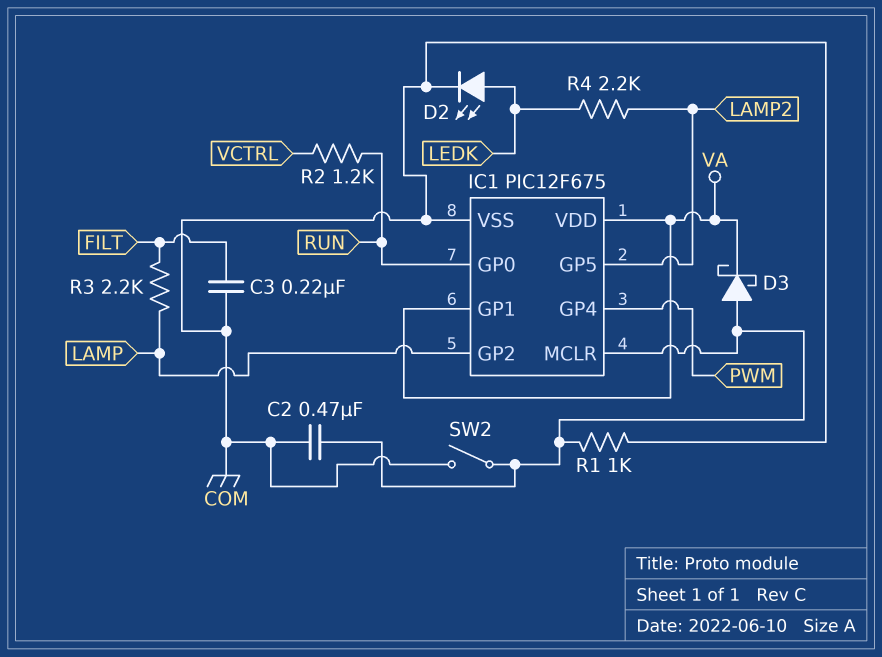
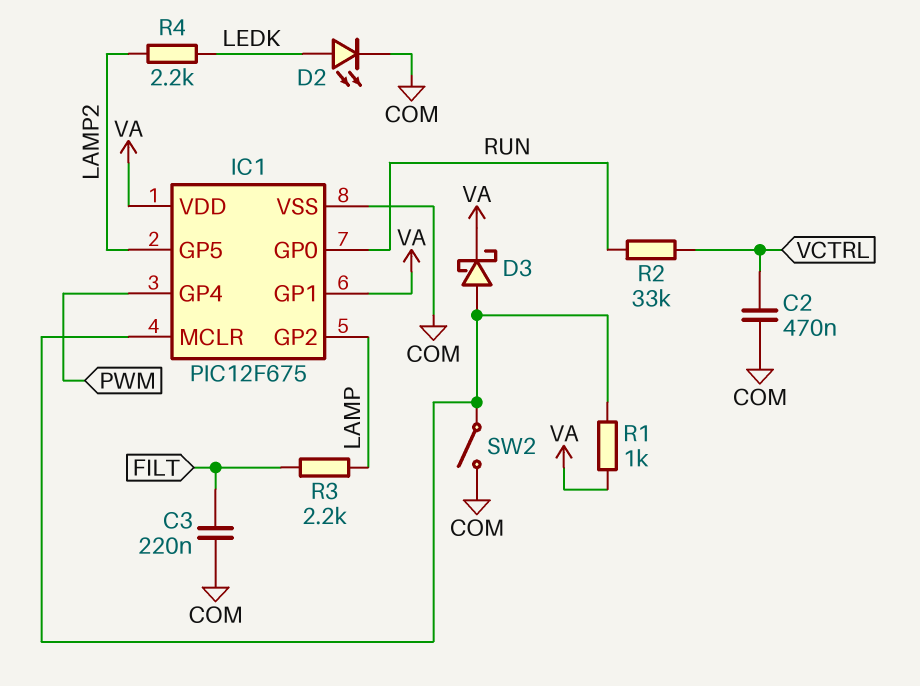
C2: 470nF (COM, IC1/MCLR) -> 470nF (COM, VCTRL)
R1: 1k (COM, IC1/MCLR) -> 1k (IC1/MCLR, VA)
R2: 1.2k (RUN, VCTRL) -> 33k (RUN, VCTRL)

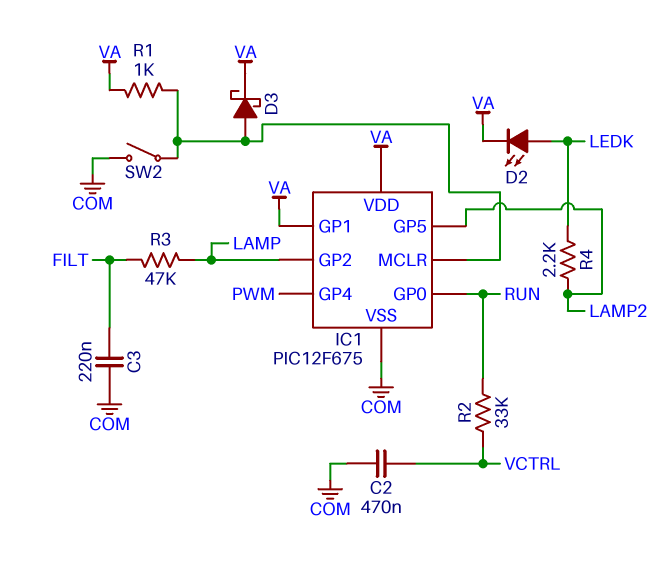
D2: LED (A LEDK, K COM) -> LED (A LEDK, K VA)
R3: 2.2k (FILT, LAMP) -> 47k (FILT, LAMP)

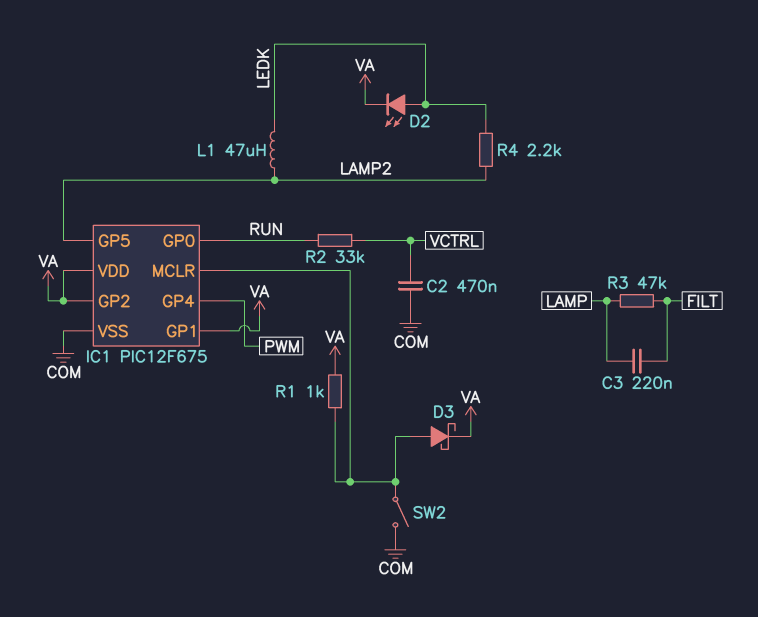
C3: 220nF (COM, FILT) -> 220nF (FILT, LAMP)
IC1 pin GP2: LAMP -> VA
L1: none -> 47uH (LAMP2, LEDK)

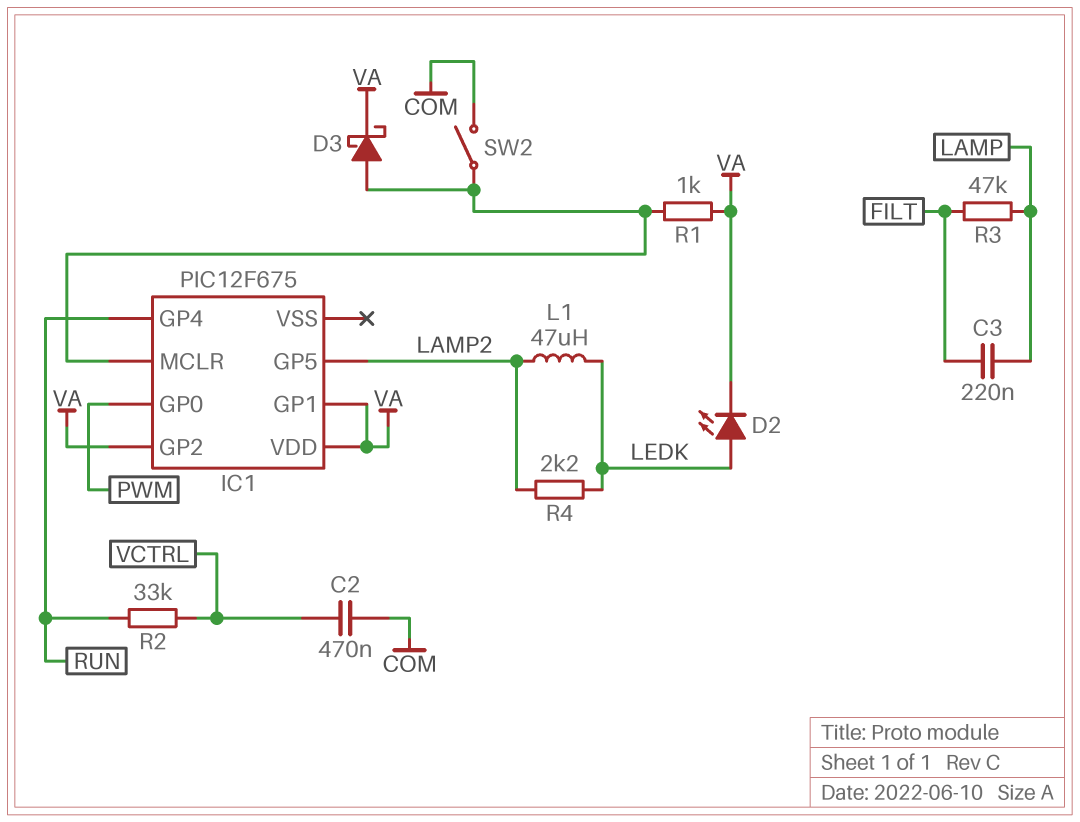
IC1 pin GP0: RUN -> PWM
IC1 pin GP4: PWM -> RUN
IC1 pin VSS: COM -> none

